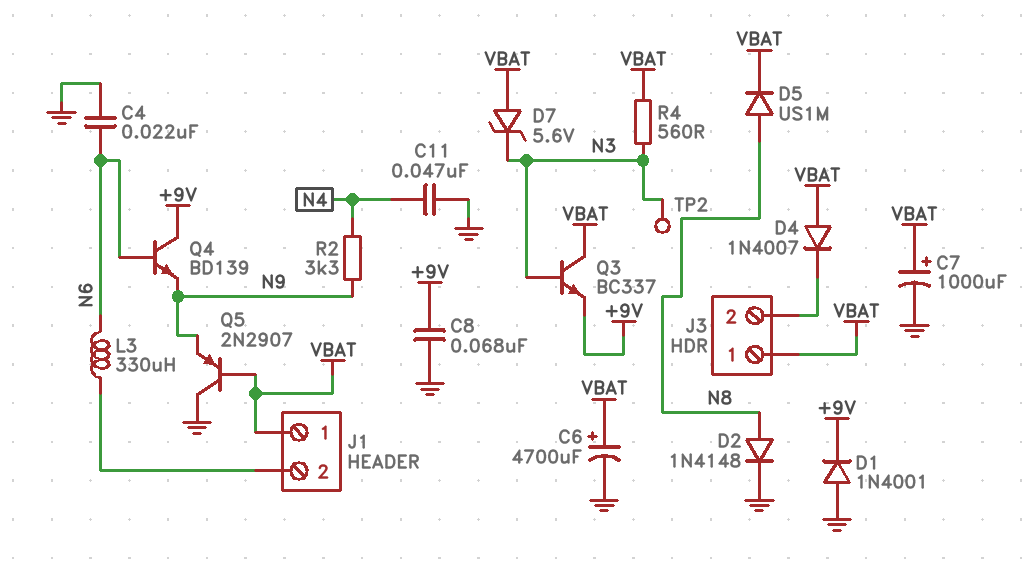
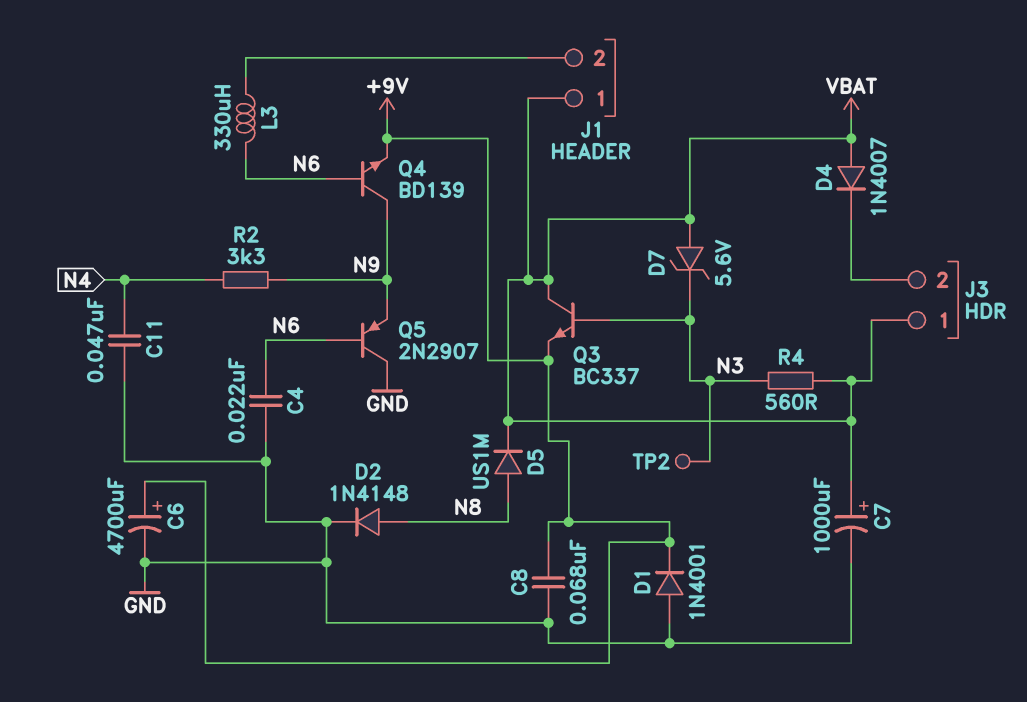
C6: 4700uF (plus VBAT, minus GND) -> 4700uF (plus +9V, minus GND)
Q4: NPN BD139 (B N6, C +9V, E N9) -> NPN BD139 (B N6, C N9, E +9V)
Q5: PNP 2N2907 (B VBAT, C GND, E N9) -> PNP 2N2907 (B N6, C GND, E N9)

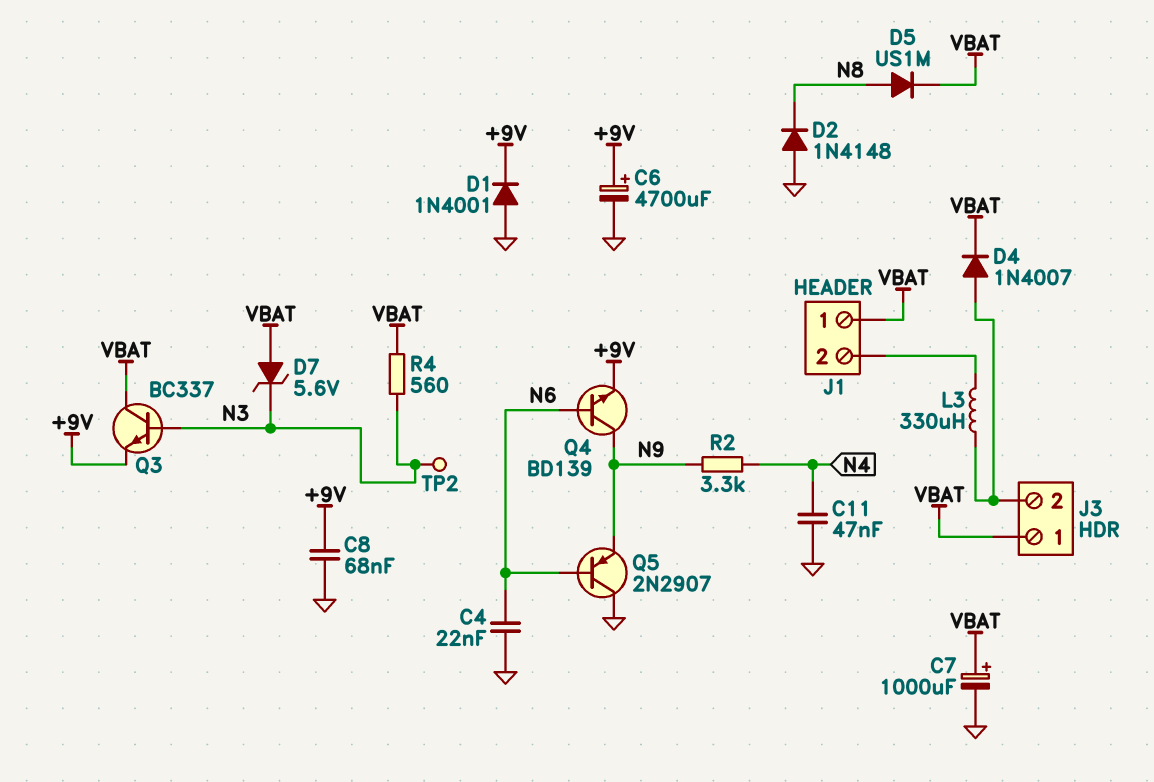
D2: diode 1N4148 (A N8, K GND) -> diode 1N4148 (A GND, K N8)
D4: diode 1N4007 (A VBAT, K J3/2) -> diode 1N4007 (A J3/2, K VBAT)
L3: 330uH (J1/2, N6) -> 330uH (J1/2, J3/2)

